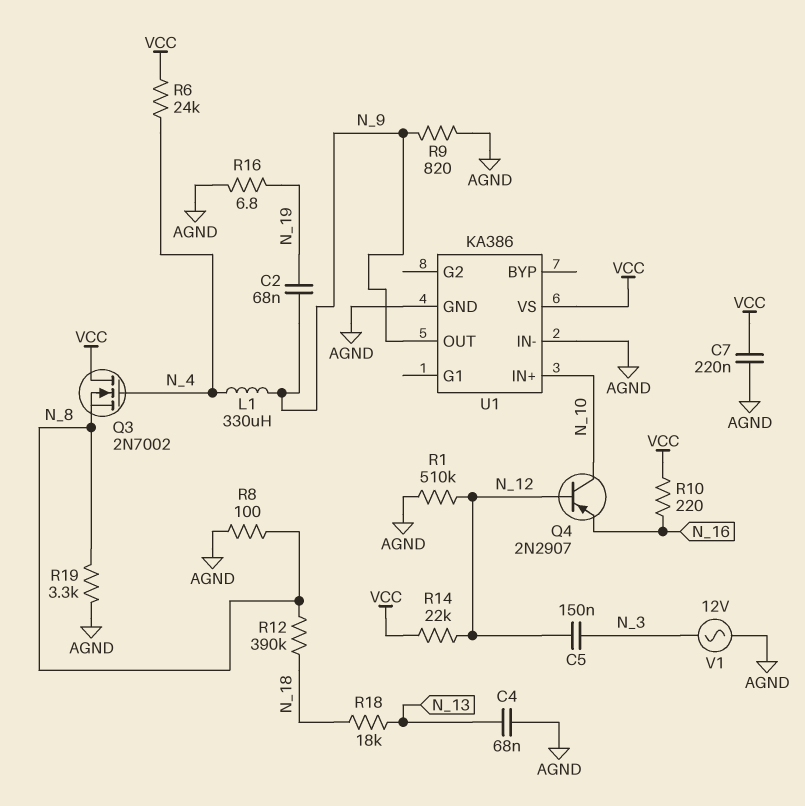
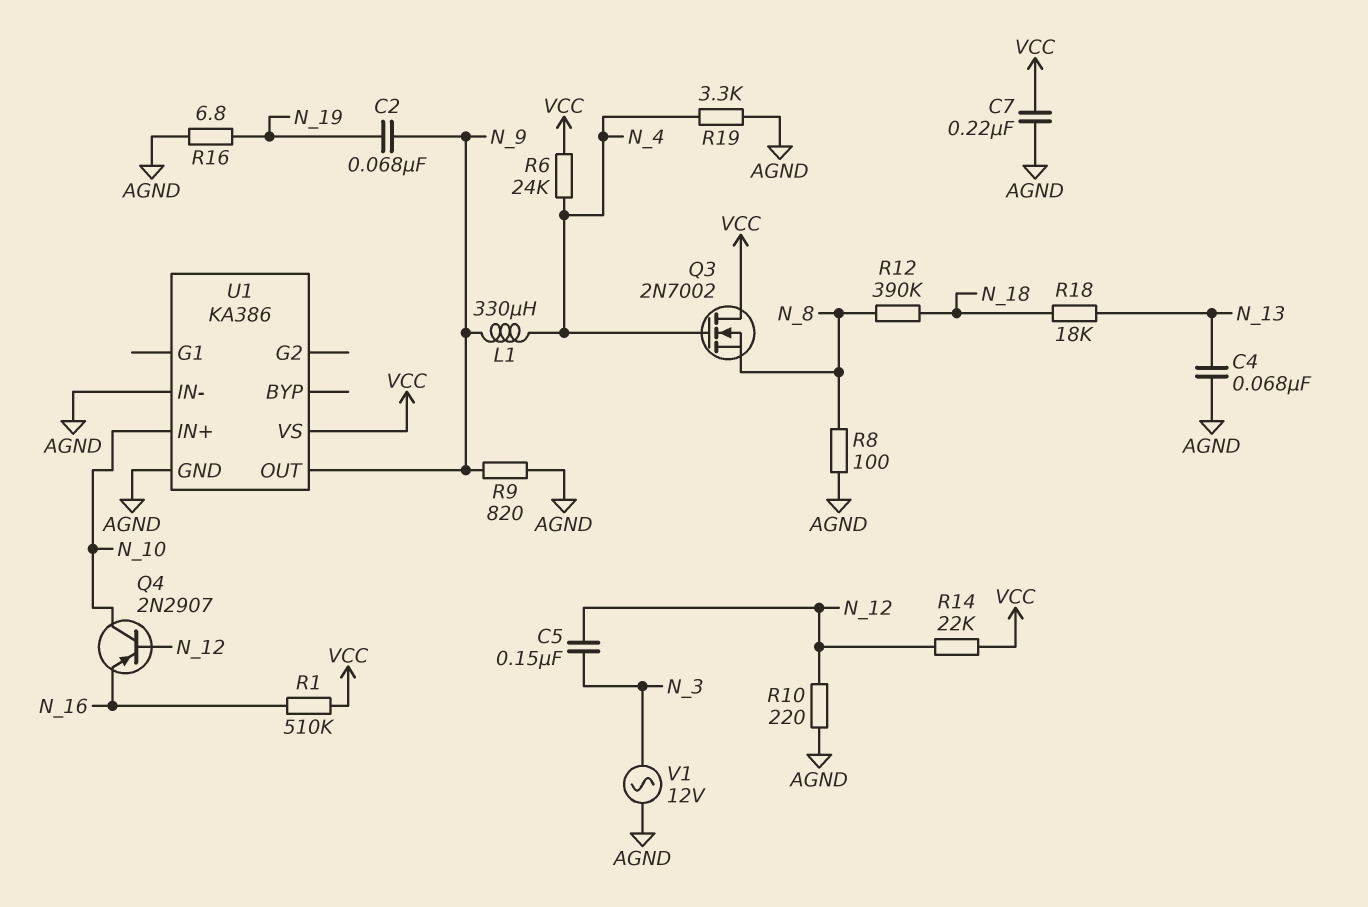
R1: 510k (AGND, N_12) -> 510k (N_16, VCC)
R10: 220 (N_16, VCC) -> 220 (AGND, N_12)
R19: 3.3k (AGND, N_8) -> 3.3k (AGND, N_4)

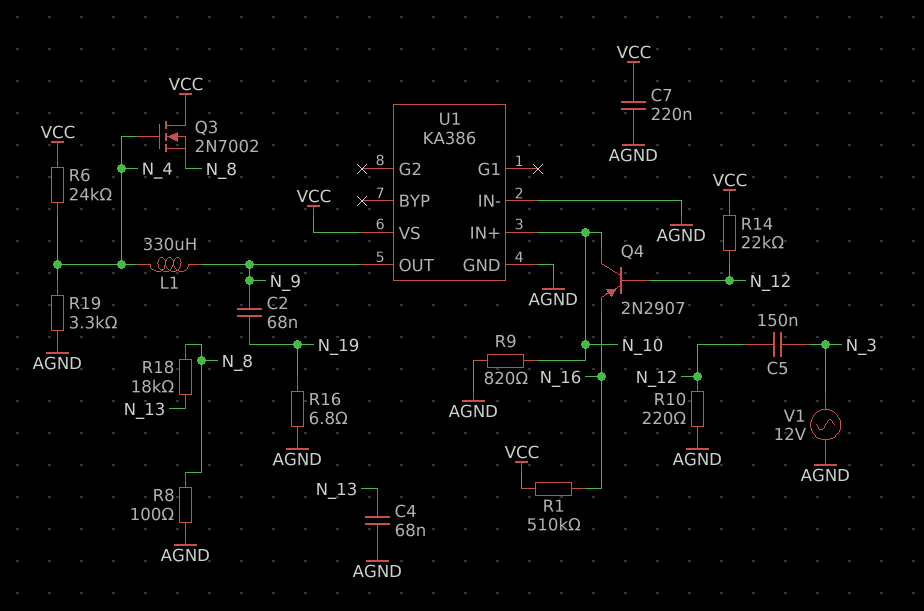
R9: 820 (AGND, N_9) -> 820 (AGND, N_10)
R12: 390k (N_8, N_18) -> none
R18: 18k (N_13, N_18) -> 18k (N_8, N_13)

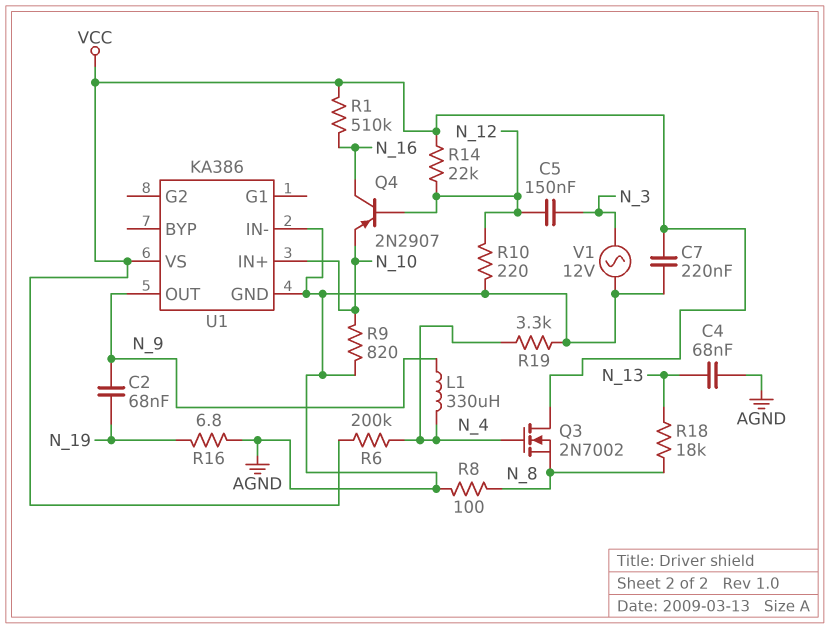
Q4: PNP 2N2907 (B N_12, C N_10, E N_16) -> PNP 2N2907 (B N_12, C N_16, E N_10)
R6: 24k (N_4, VCC) -> 200k (N_4, VCC)

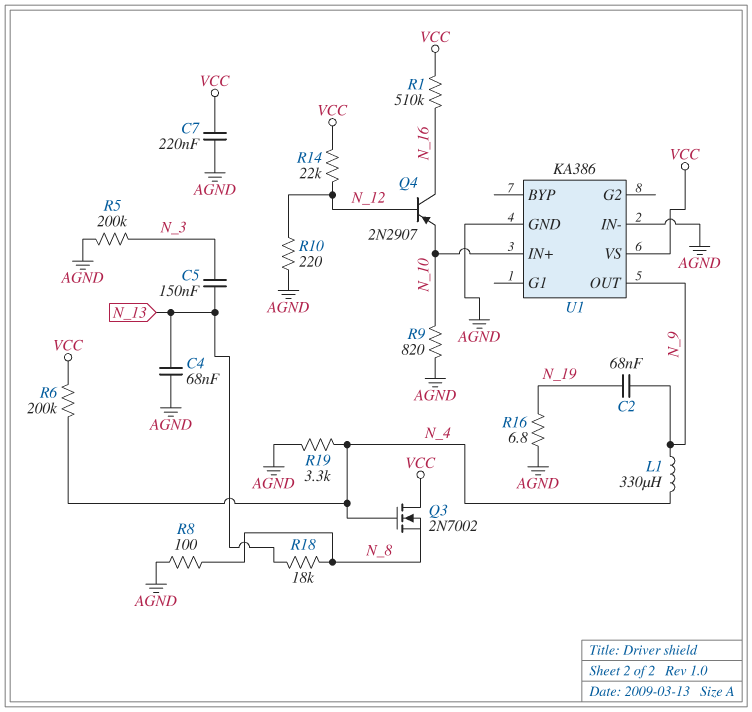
C5: 150nF (N_3, N_12) -> 150nF (N_3, N_13)
R5: none -> 200k (AGND, N_3)
V1: AC 12V (AGND, N_3) -> none

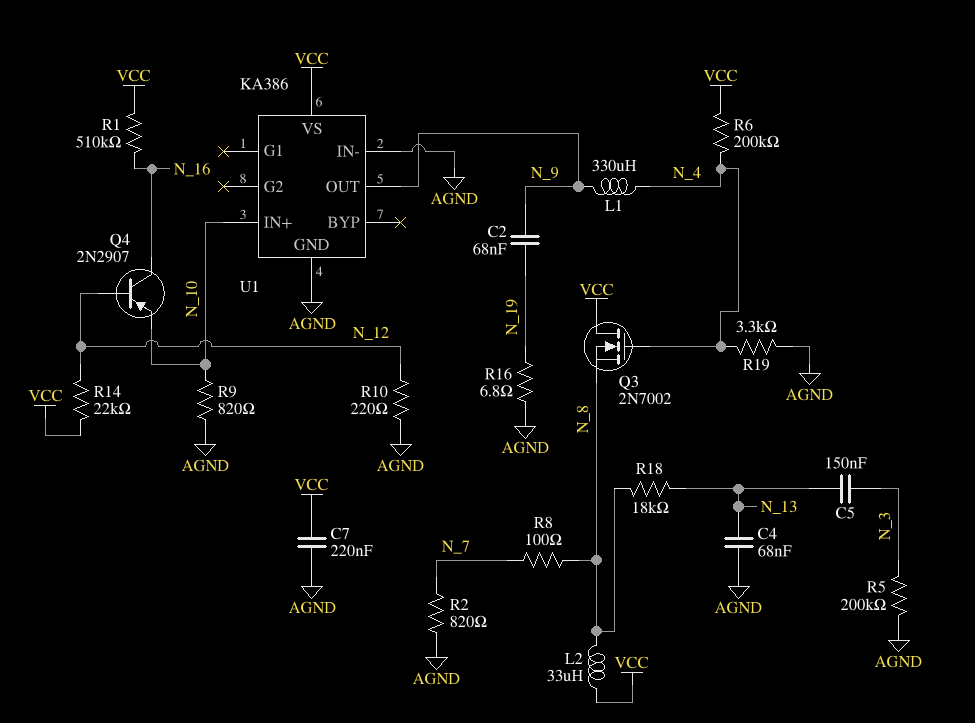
L2: none -> 33uH (N_8, VCC)
R2: none -> 820 (AGND, N_7)
R8: 100 (AGND, N_8) -> 100 (N_7, N_8)

